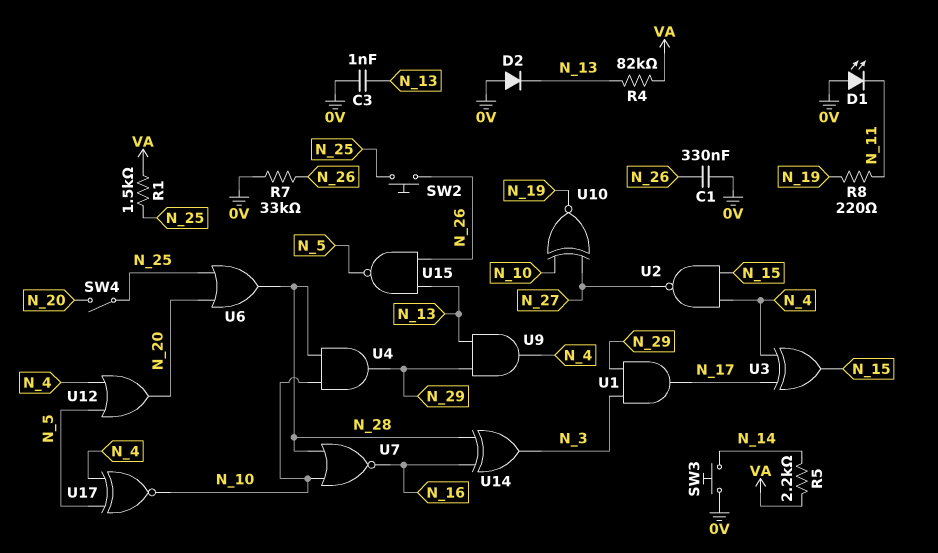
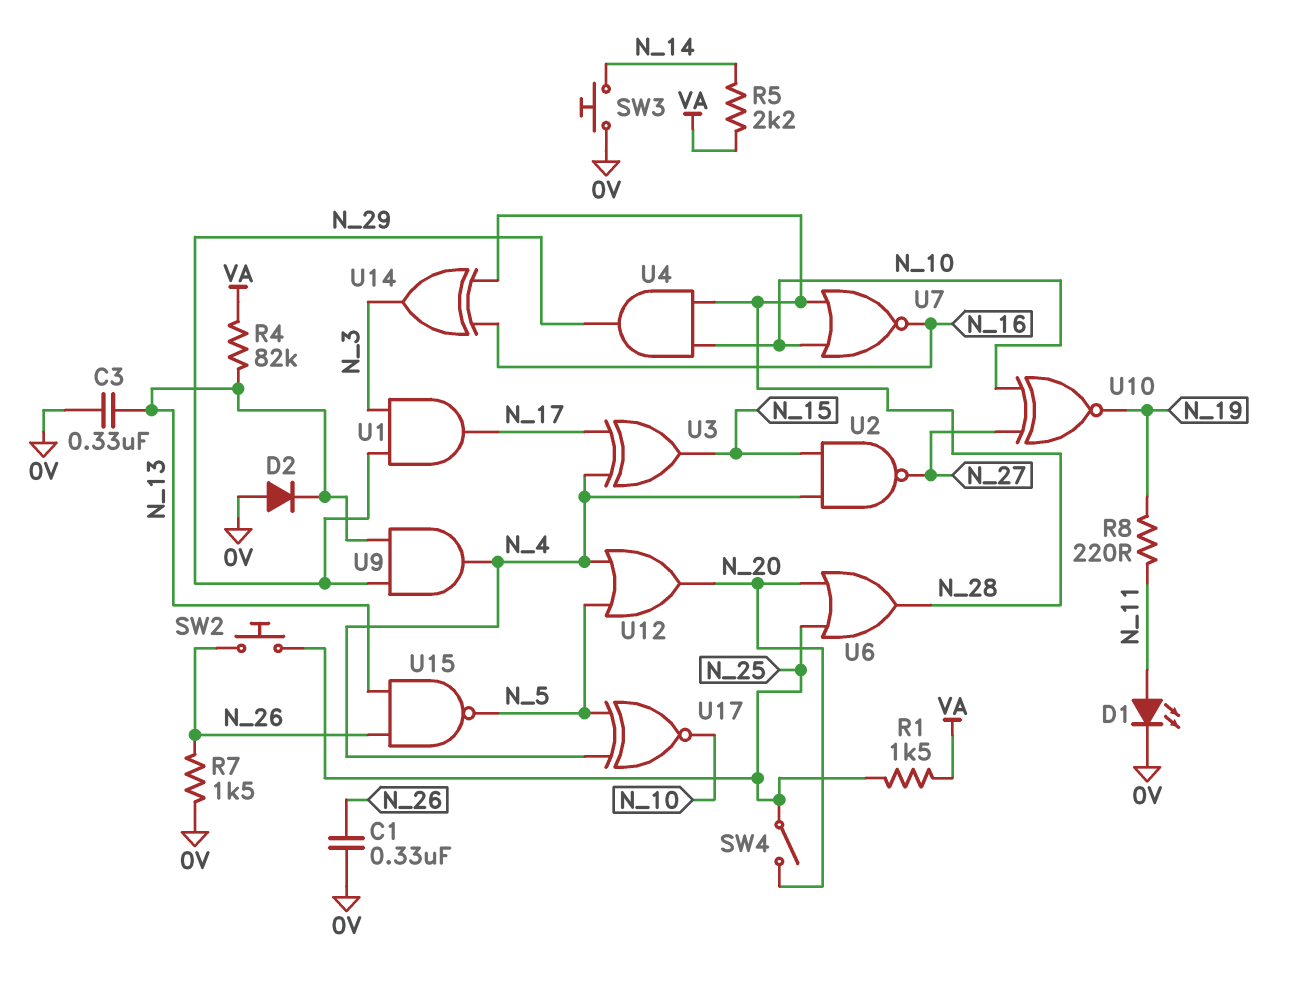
C3: 1nF (0V, N_13) -> 330nF (0V, N_13)
D1: LED (A 0V, K N_11) -> LED (A N_11, K 0V)
R7: 33k (0V, N_26) -> 1.5k (0V, N_26)

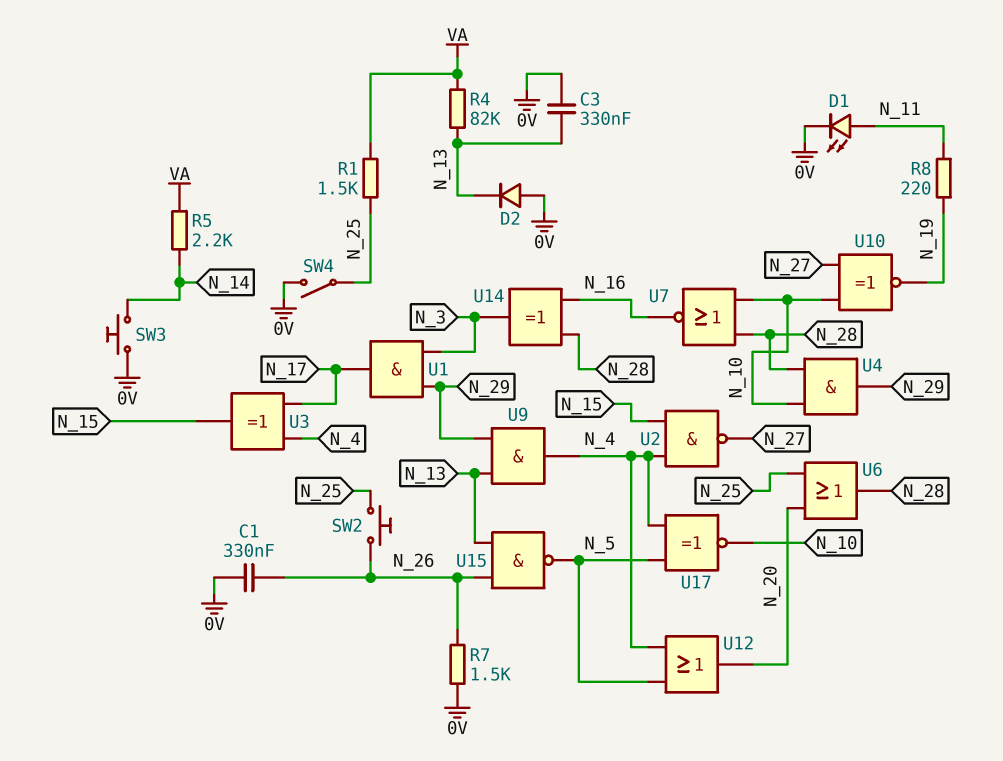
SW4: switch (N_20, N_25) -> switch (0V, N_25)

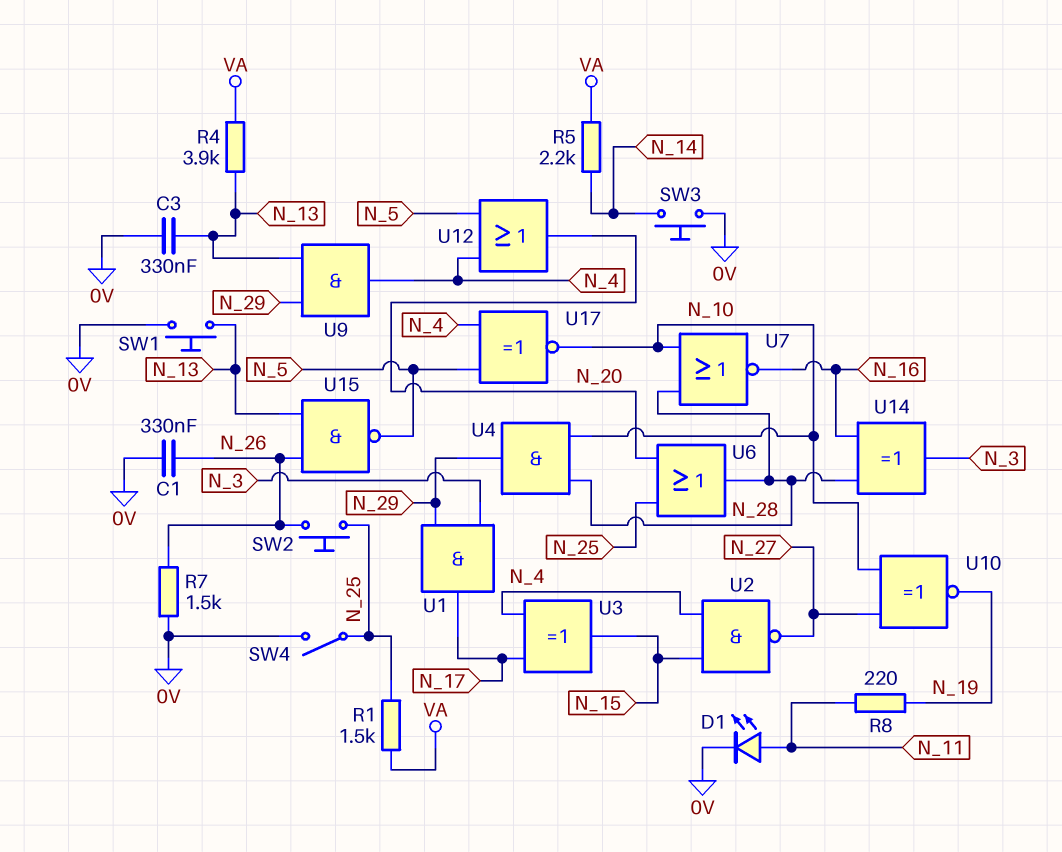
D2: diode (A 0V, K N_13) -> none
R4: 82k (N_13, VA) -> 3.9k (N_13, VA)
SW1: none -> button (0V, N_13)

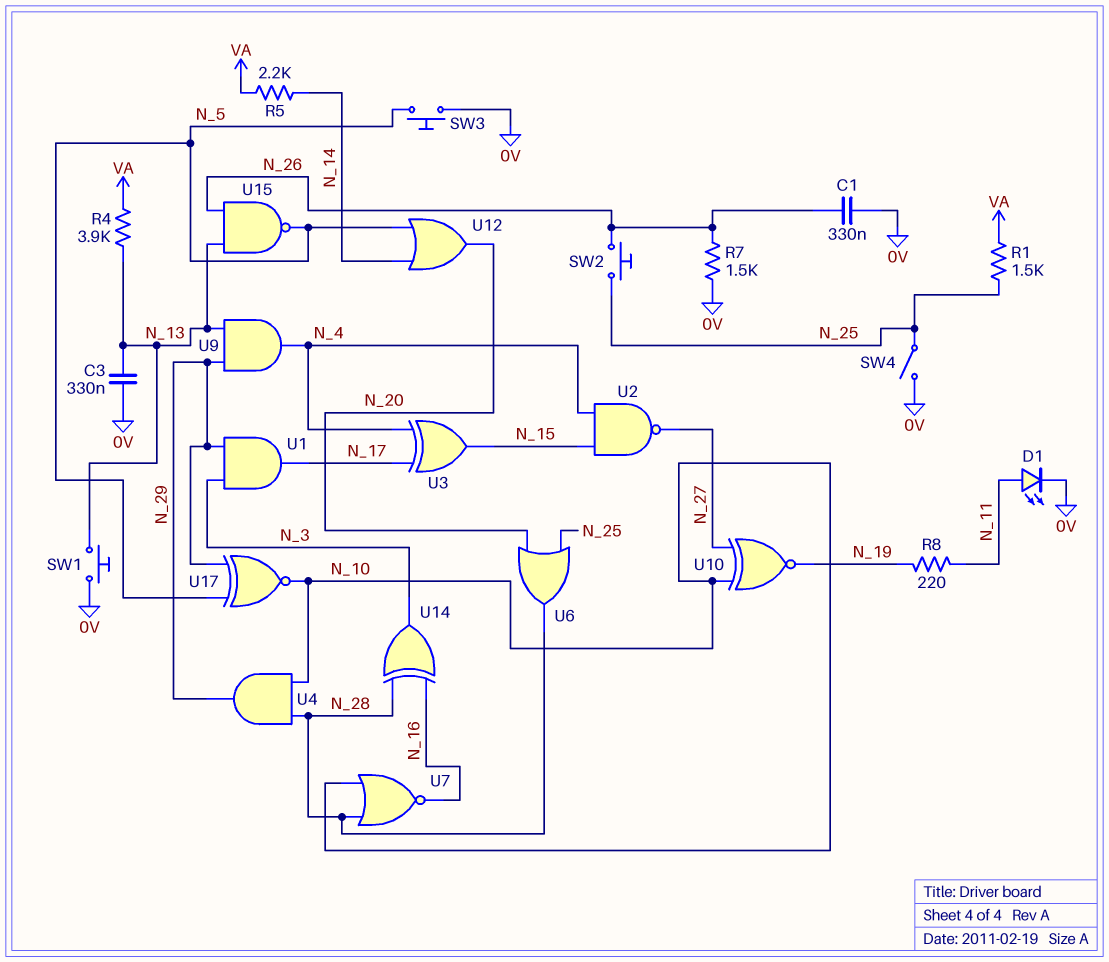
SW3: button (0V, N_14) -> button (0V, N_5)
U12: OR (in N_4, in N_5, out N_20) -> OR (in N_5, in N_14, out N_20)
U17: XNOR (in N_4, in N_5, out N_10) -> XNOR (in N_5, in N_29, out N_10)

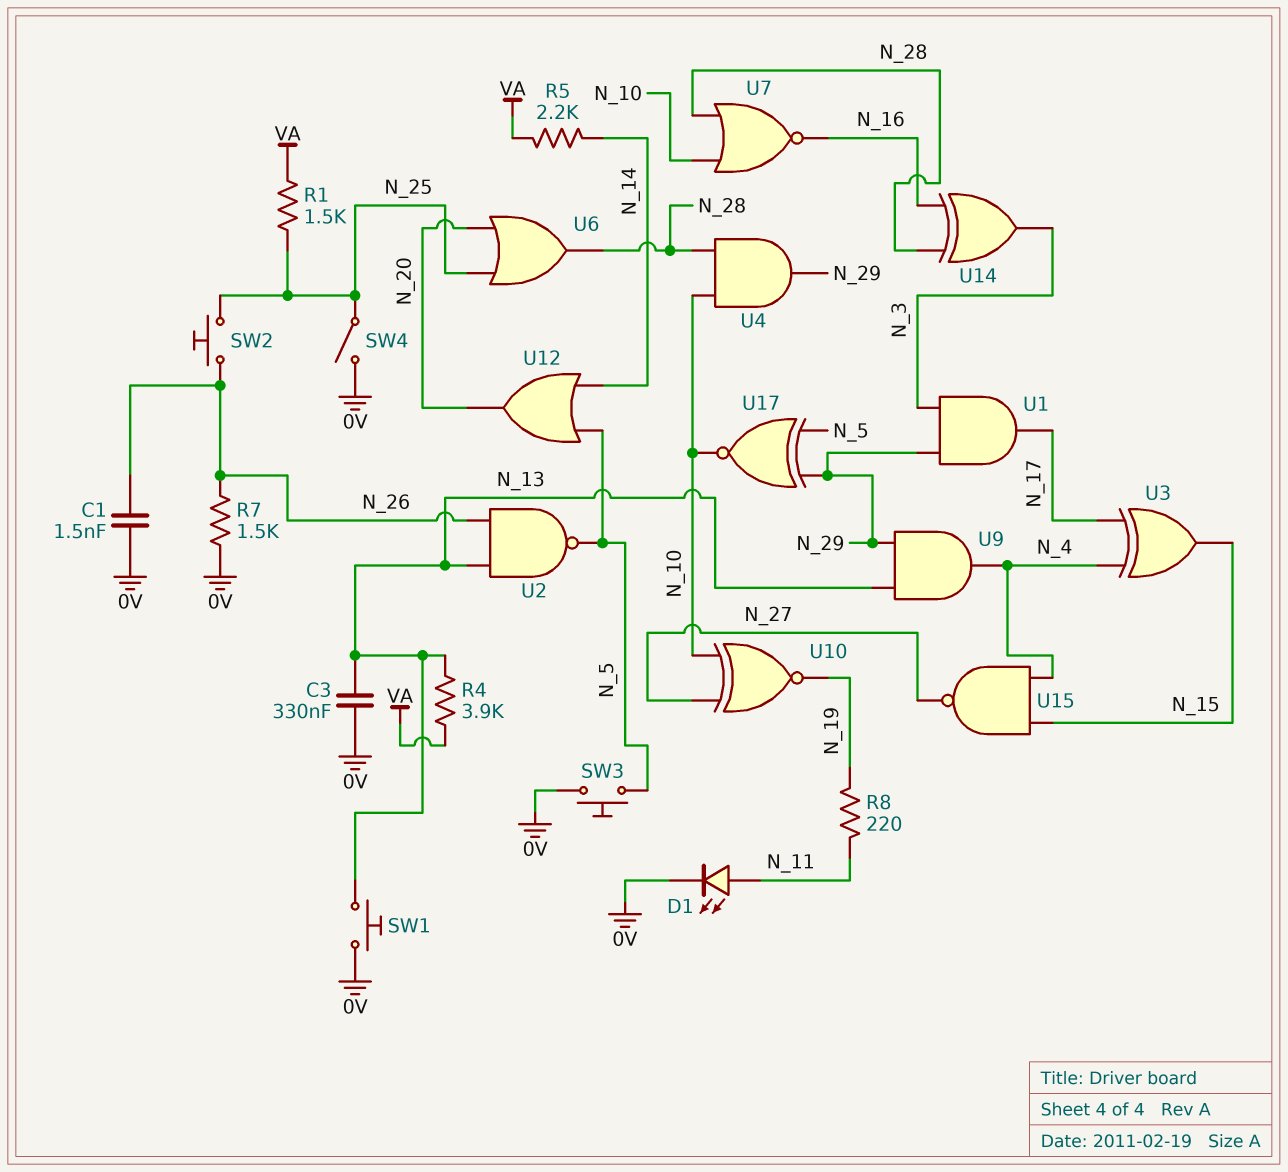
C1: 330nF (0V, N_26) -> 1.5nF (0V, N_26)
U2: NAND (in N_4, in N_15, out N_27) -> NAND (in N_13, in N_26, out N_5)
U15: NAND (in N_13, in N_26, out N_5) -> NAND (in N_4, in N_15, out N_27)

